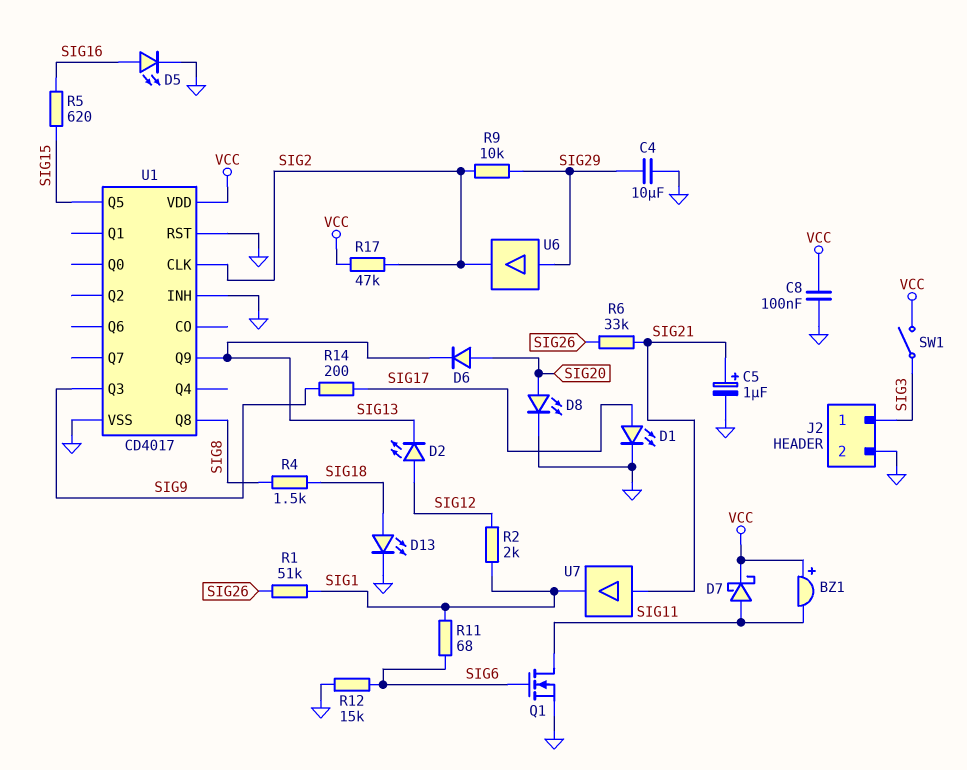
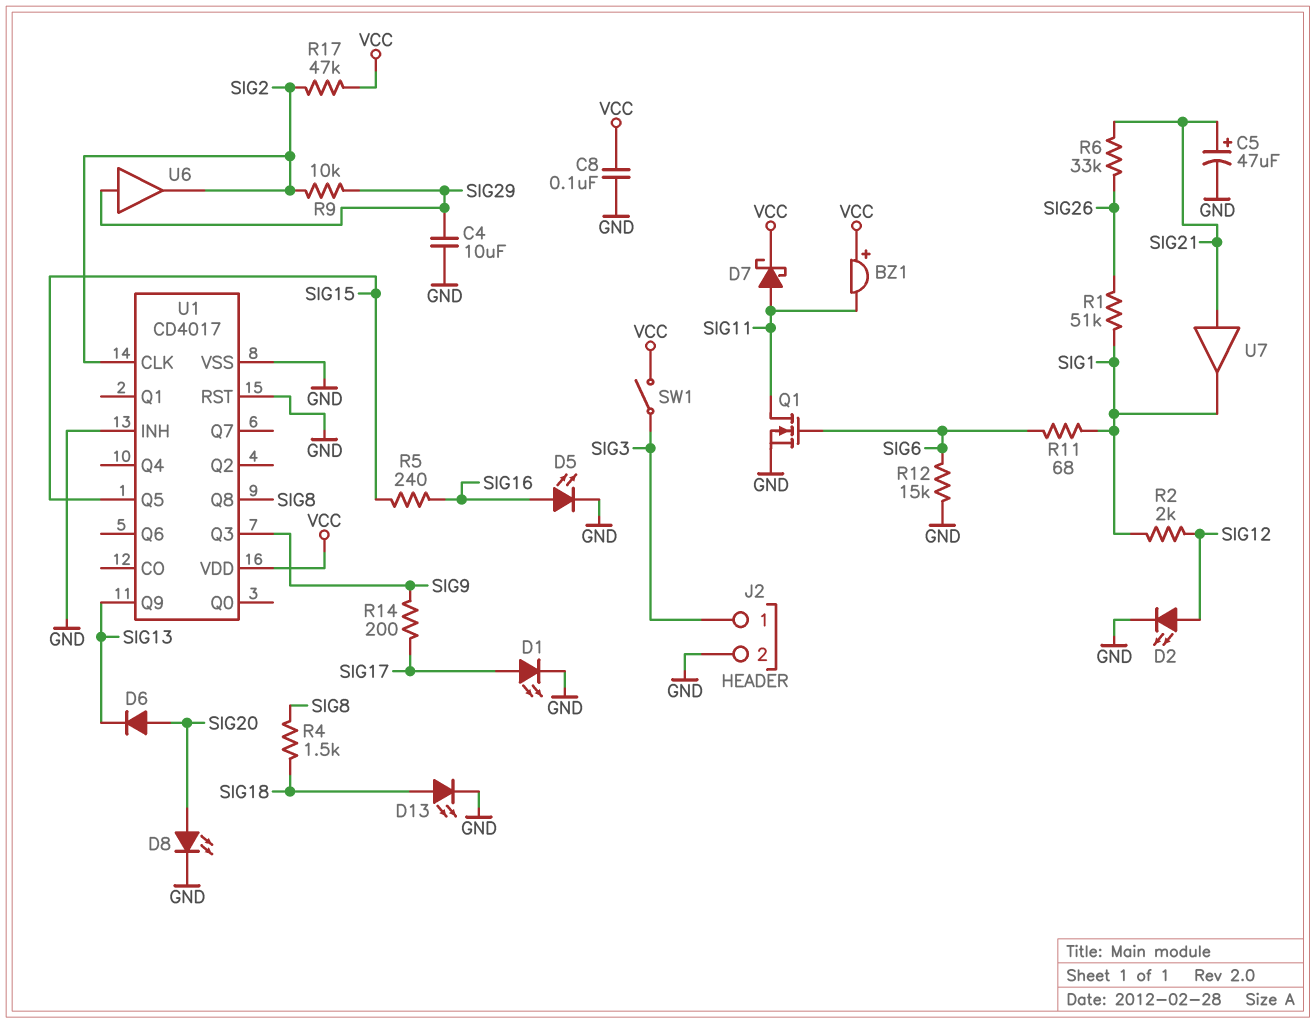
C5: 1uF (plus SIG21, minus GND) -> 47uF (plus SIG21, minus GND)
D2: LED (A SIG12, K SIG13) -> LED (A SIG12, K GND)
R5: 620 (SIG15, SIG16) -> 240 (SIG15, SIG16)

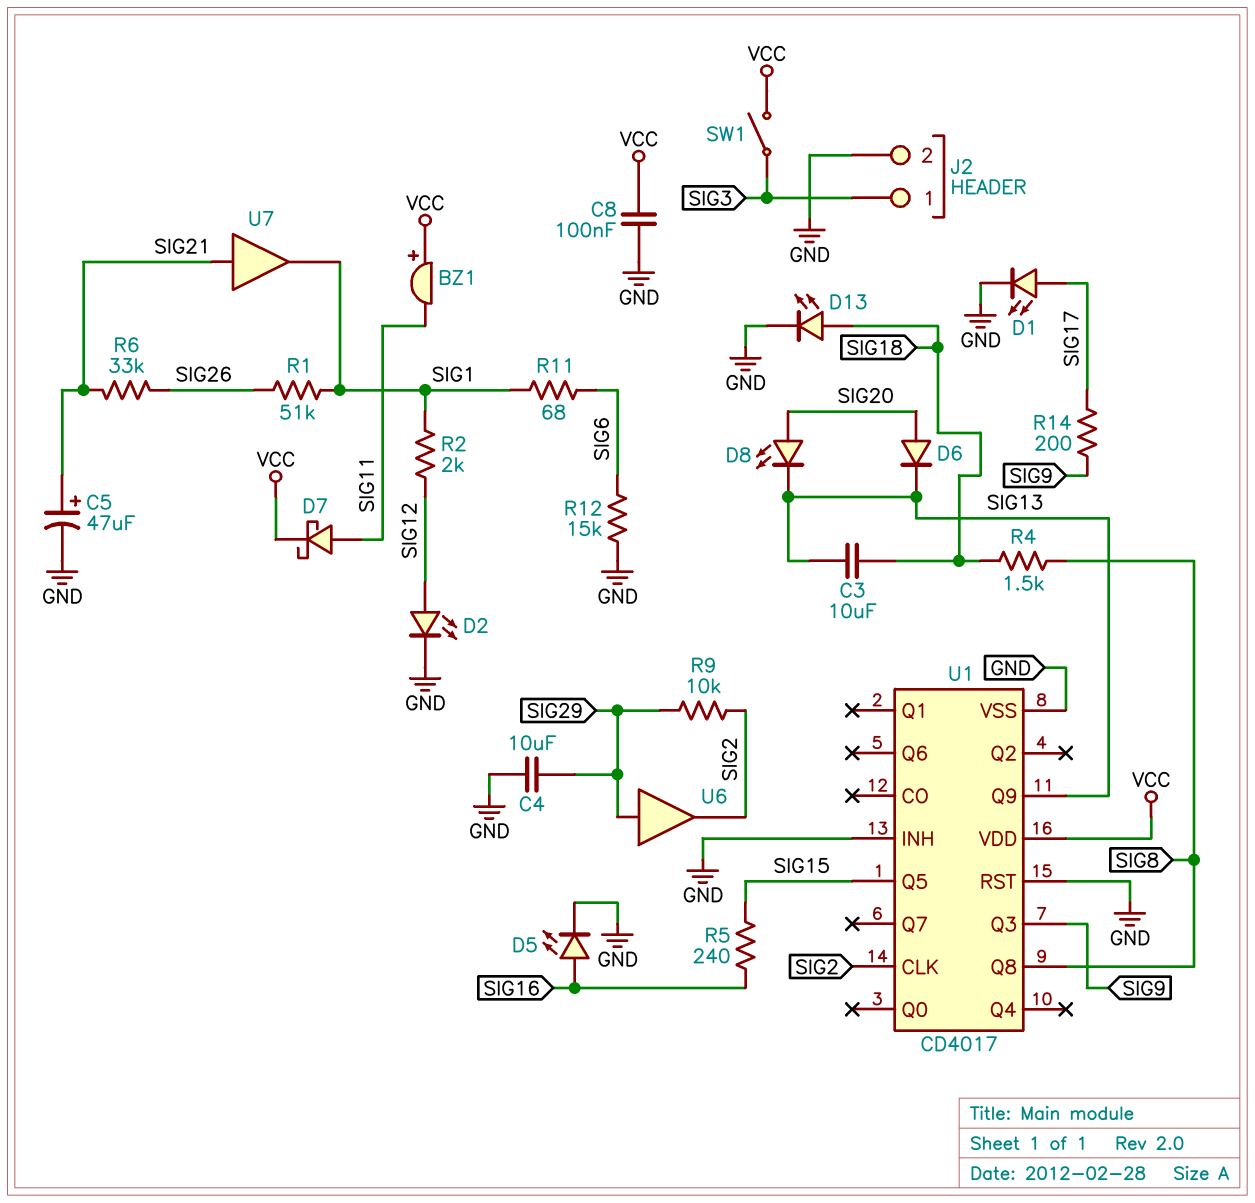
C3: none -> 10uF (SIG13, SIG18)
D8: LED (A SIG20, K GND) -> LED (A SIG20, K SIG13)
Q1: NMOS (G SIG6, D SIG11, S GND) -> none
R17: 47k (SIG2, VCC) -> none

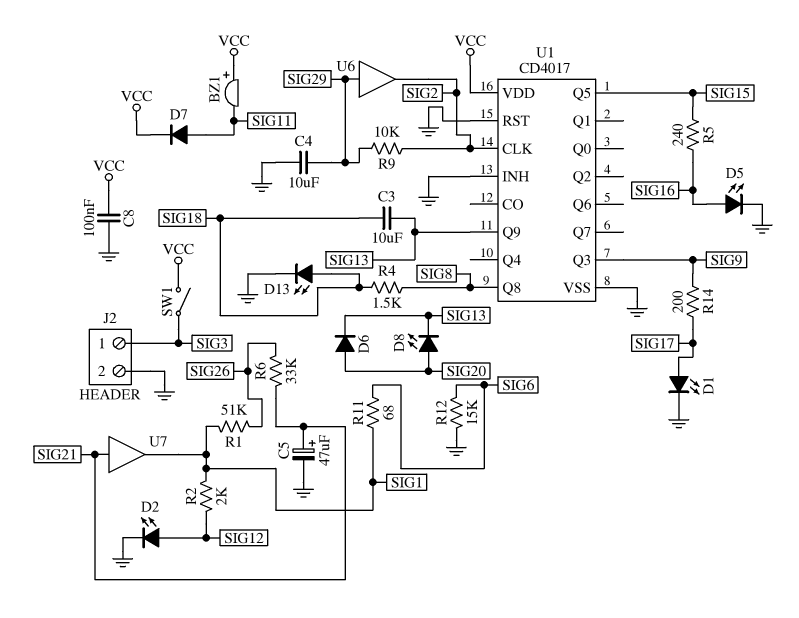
D7: schottky (A SIG11, K VCC) -> diode (A SIG11, K VCC)

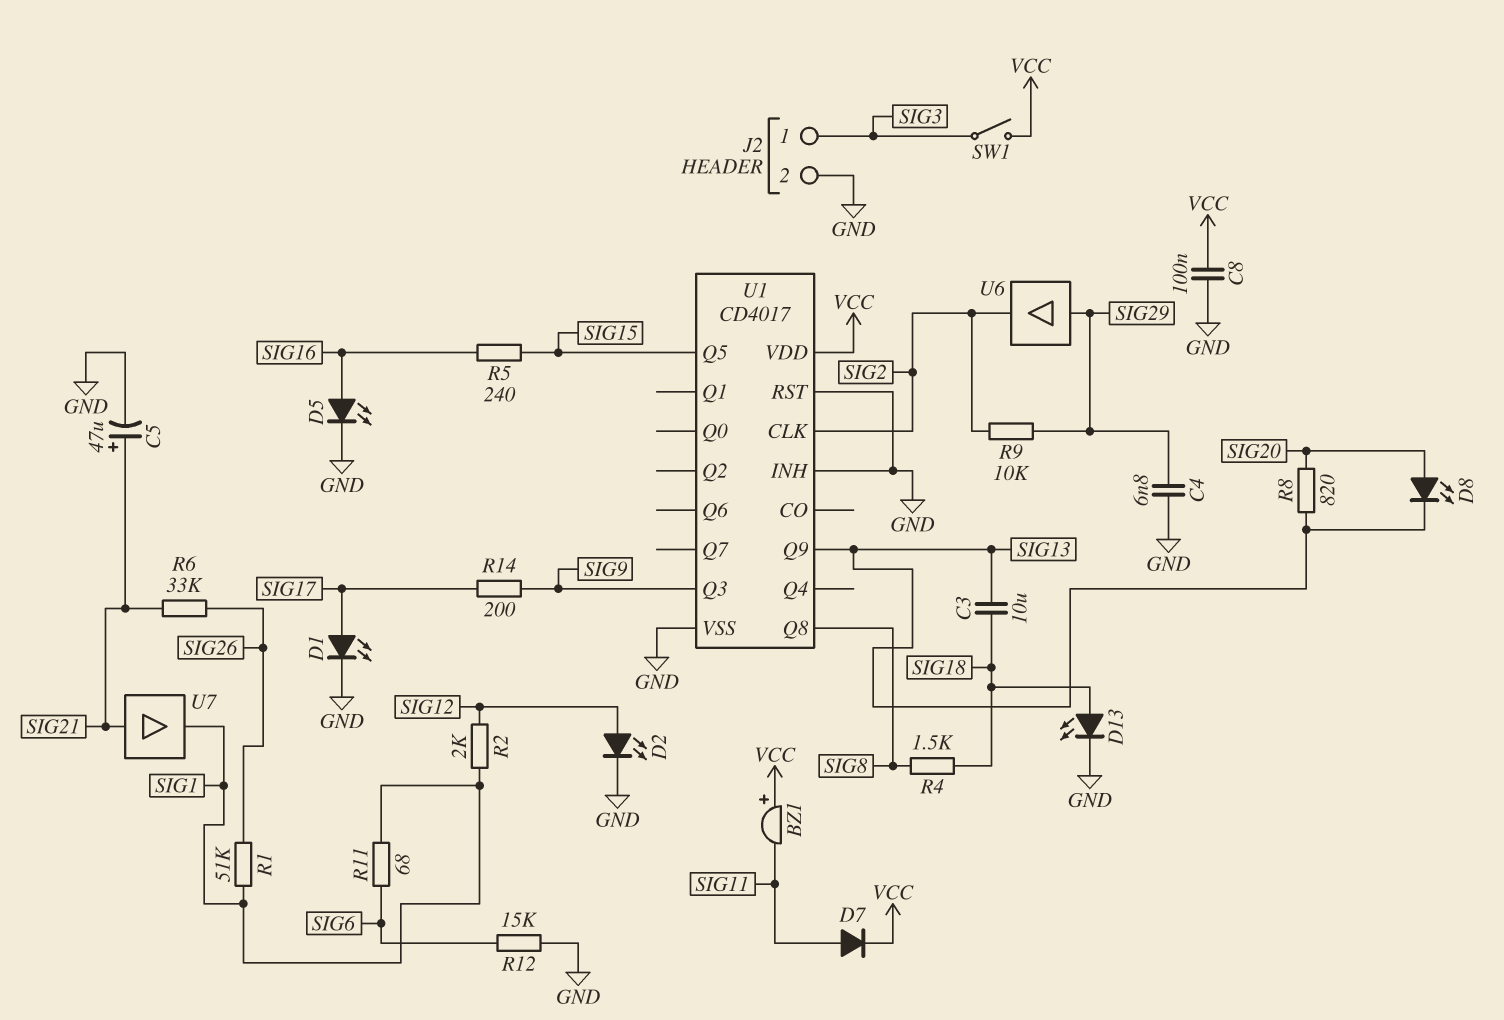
C4: 10uF (GND, SIG29) -> 6.8nF (GND, SIG29)
D6: diode (A SIG20, K SIG13) -> none
R8: none -> 820 (SIG13, SIG20)

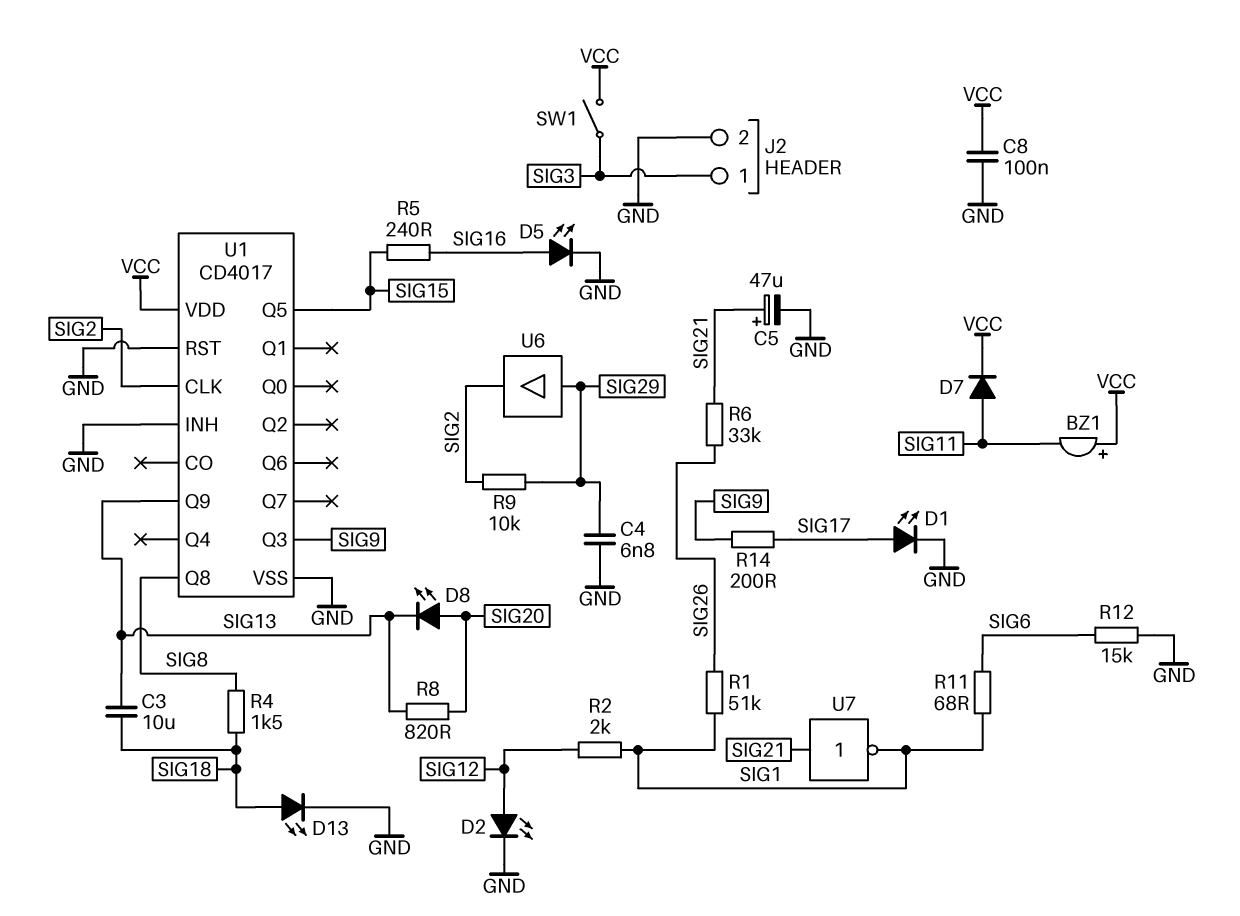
U7: buffer (in SIG21, out SIG1) -> NOT (in SIG21, out SIG1)

